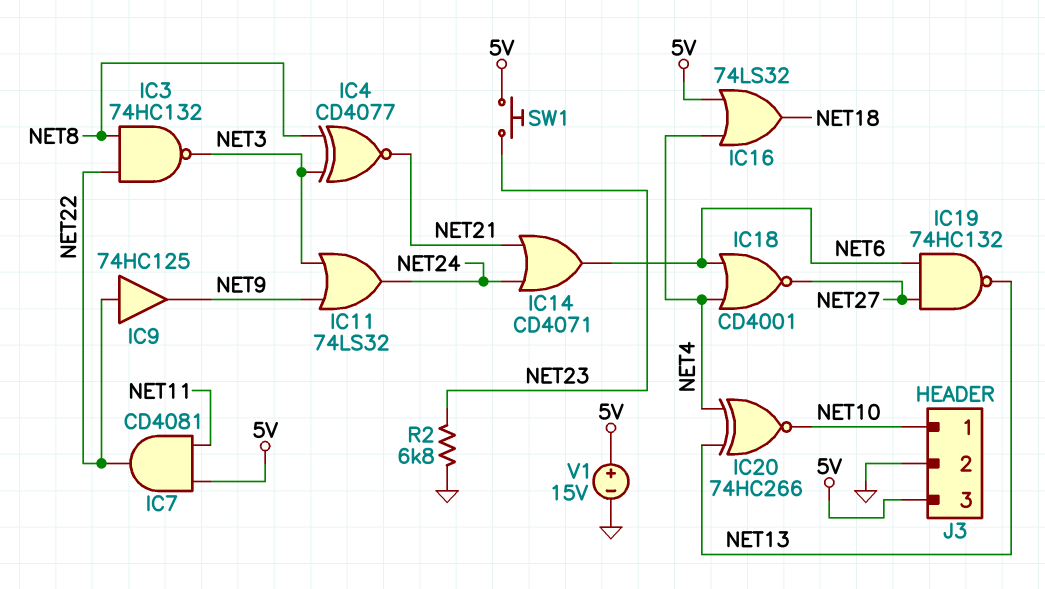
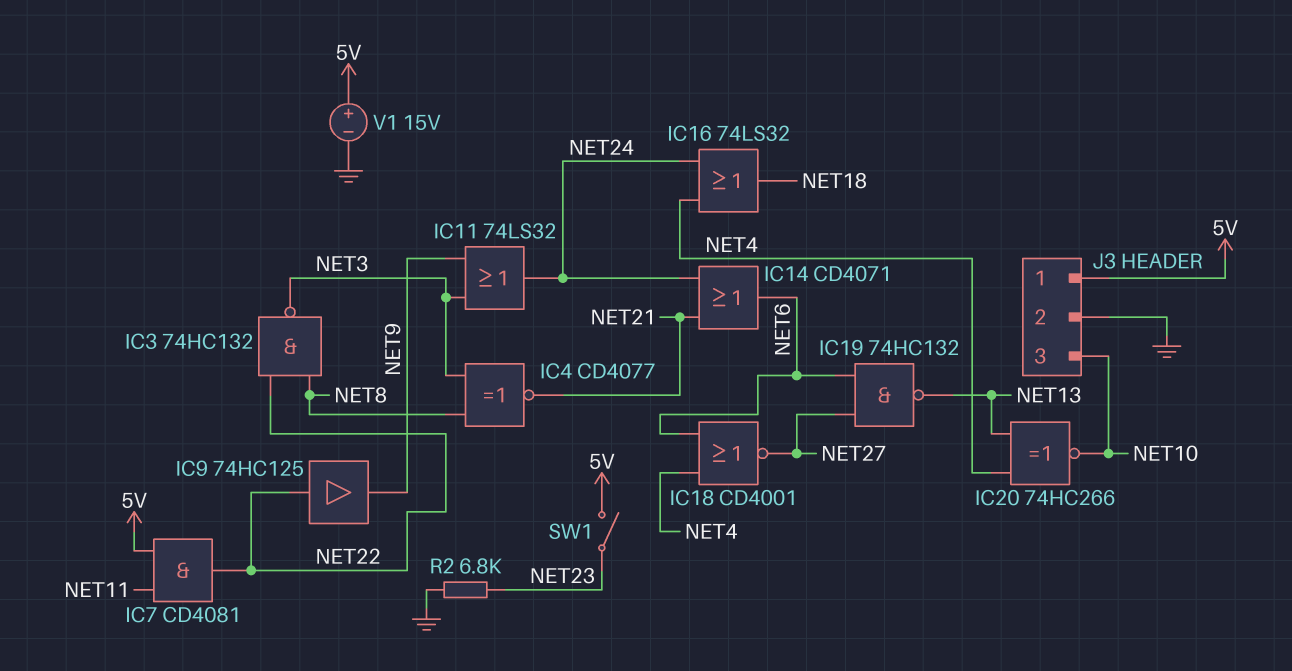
IC16: OR 74LS32 (in 5V, in NET4, out NET18) -> OR 74LS32 (in NET4, in NET24, out NET18)
J3 pin 1: NET10 -> 5V
J3 pin 3: 5V -> NET10
SW1: button (5V, NET23) -> switch (5V, NET23)

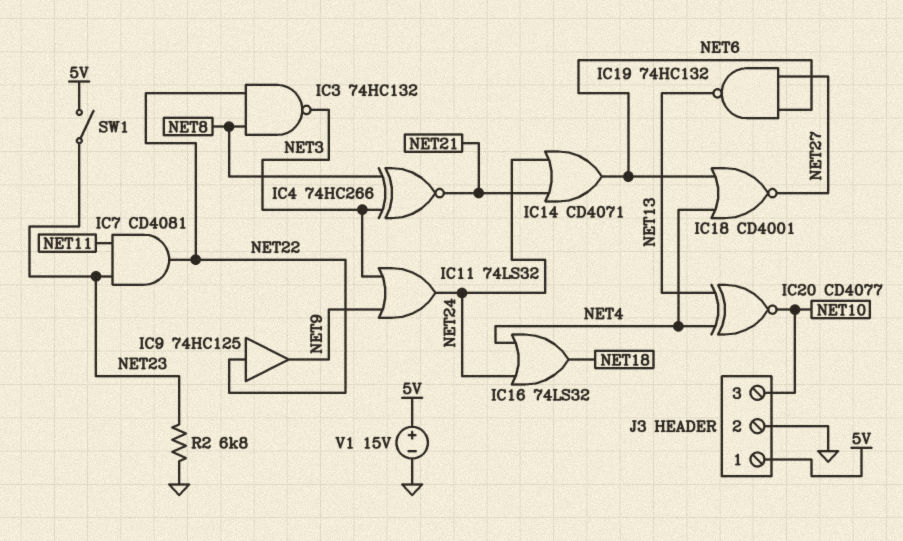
IC4: XNOR CD4077 (in NET3, in NET8, out NET21) -> XNOR 74HC266 (in NET3, in NET8, out NET21)
IC7: AND CD4081 (in 5V, in NET11, out NET22) -> AND CD4081 (in NET11, in NET23, out NET22)
IC20: XNOR 74HC266 (in NET4, in NET13, out NET10) -> XNOR CD4077 (in NET4, in NET13, out NET10)

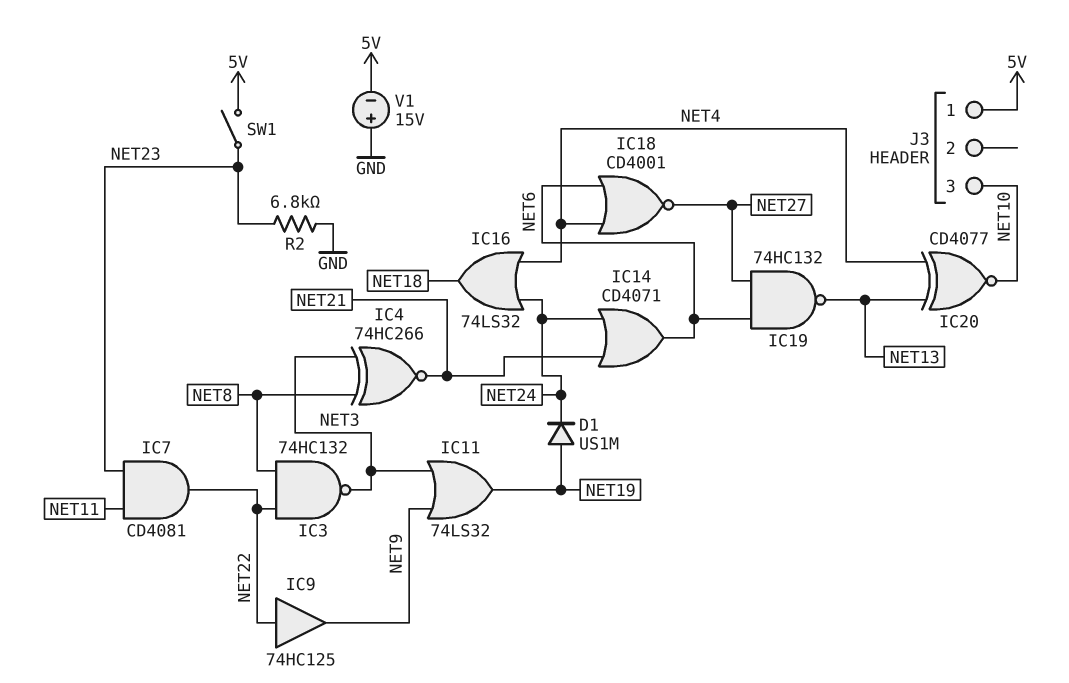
D1: none -> diode US1M (A NET19, K NET24)
IC11: OR 74LS32 (in NET3, in NET9, out NET24) -> OR 74LS32 (in NET3, in NET9, out NET19)
J3 pin 2: GND -> none
V1: 15V (plus 5V, minus GND) -> 15V (plus GND, minus 5V)

